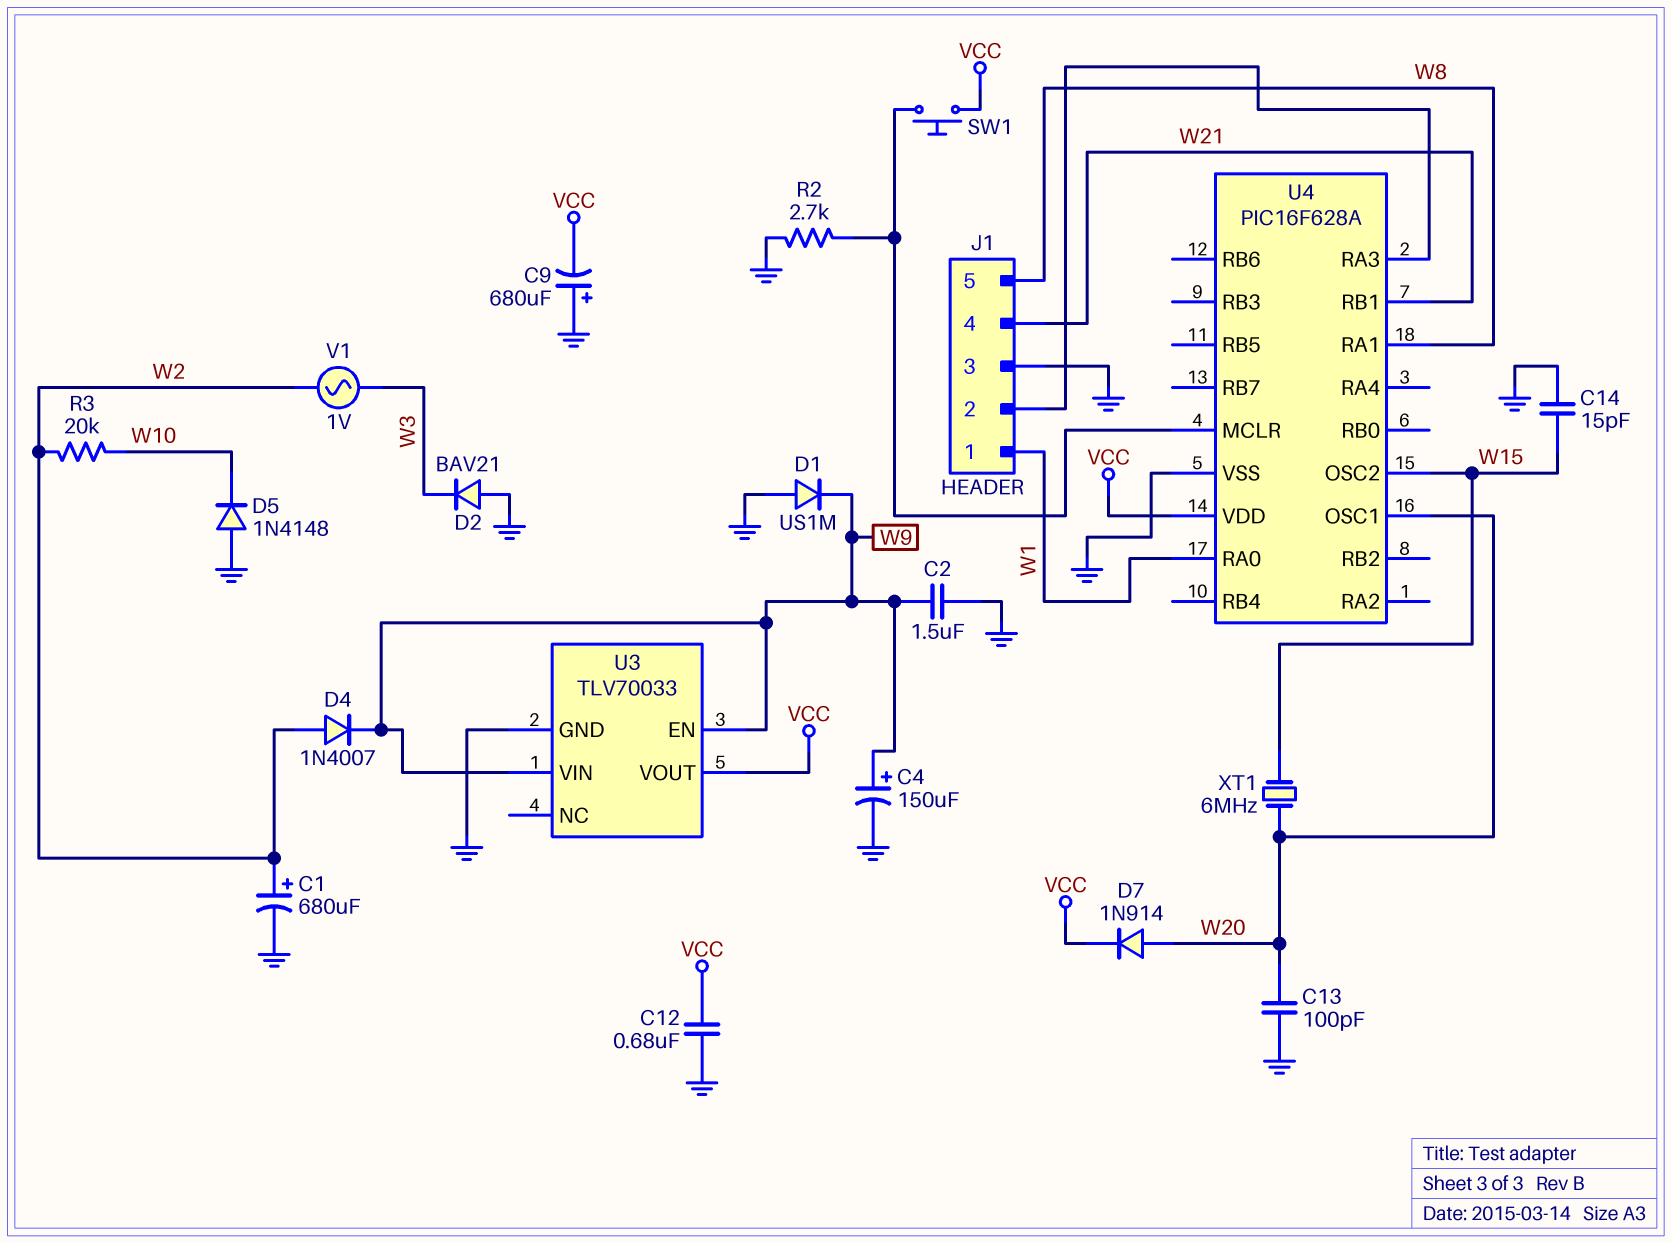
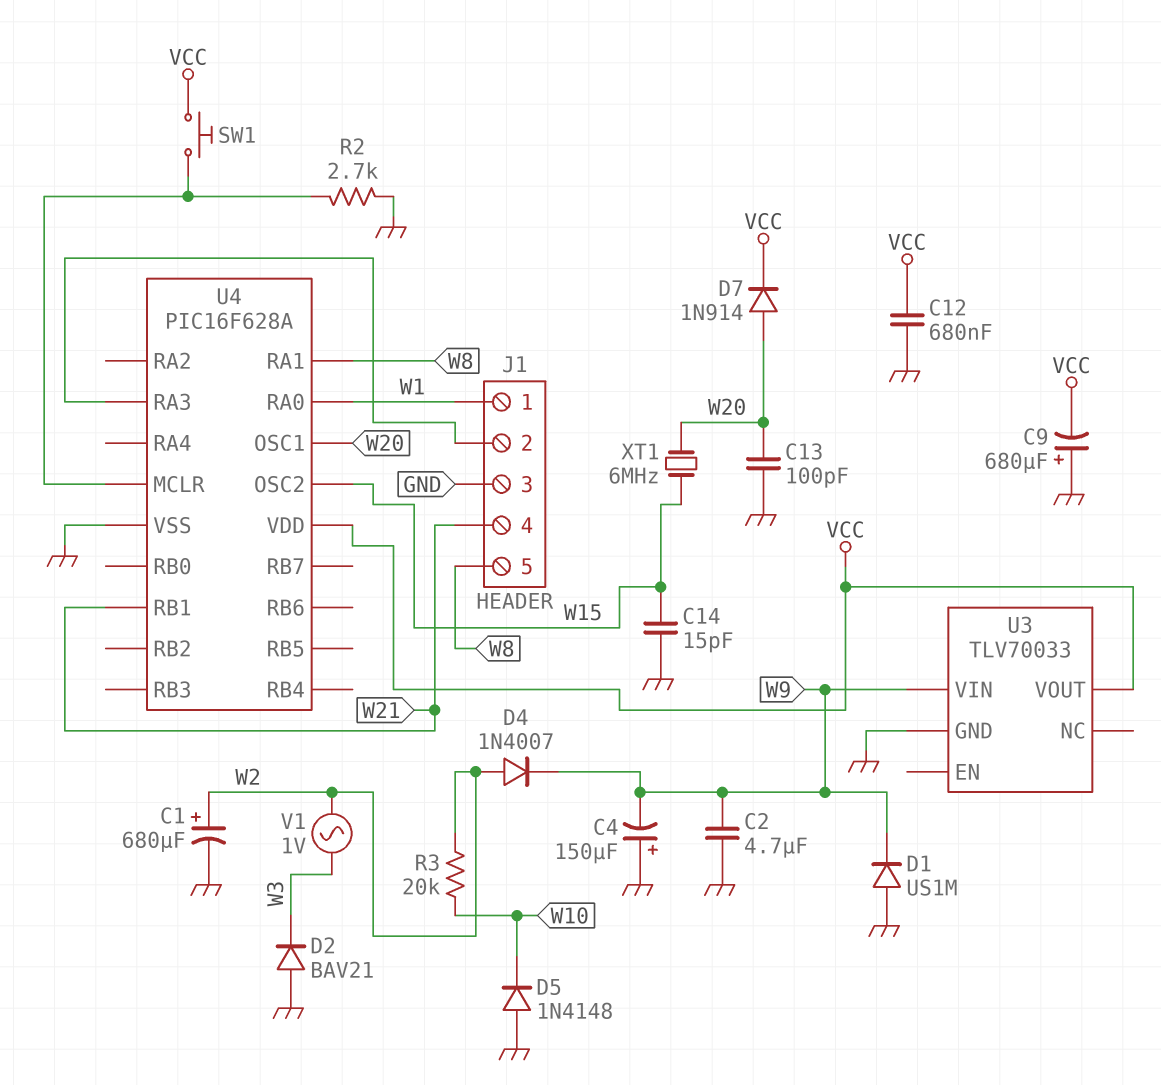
C2: 1.5uF (GND, W9) -> 4.7uF (GND, W9)
C4: 150uF (plus W9, minus GND) -> 150uF (plus GND, minus W9)
U3 pin EN: W9 -> none

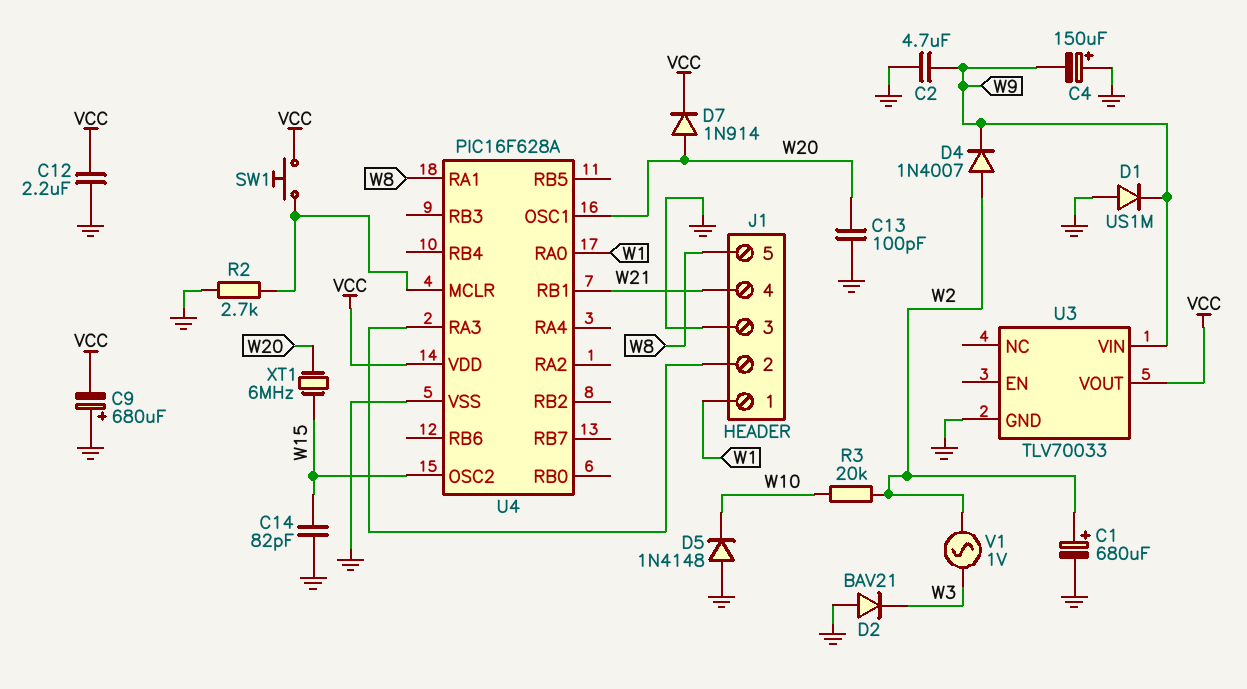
C12: 680nF (GND, VCC) -> 2.2uF (GND, VCC)
C14: 15pF (GND, W15) -> 82pF (GND, W15)

